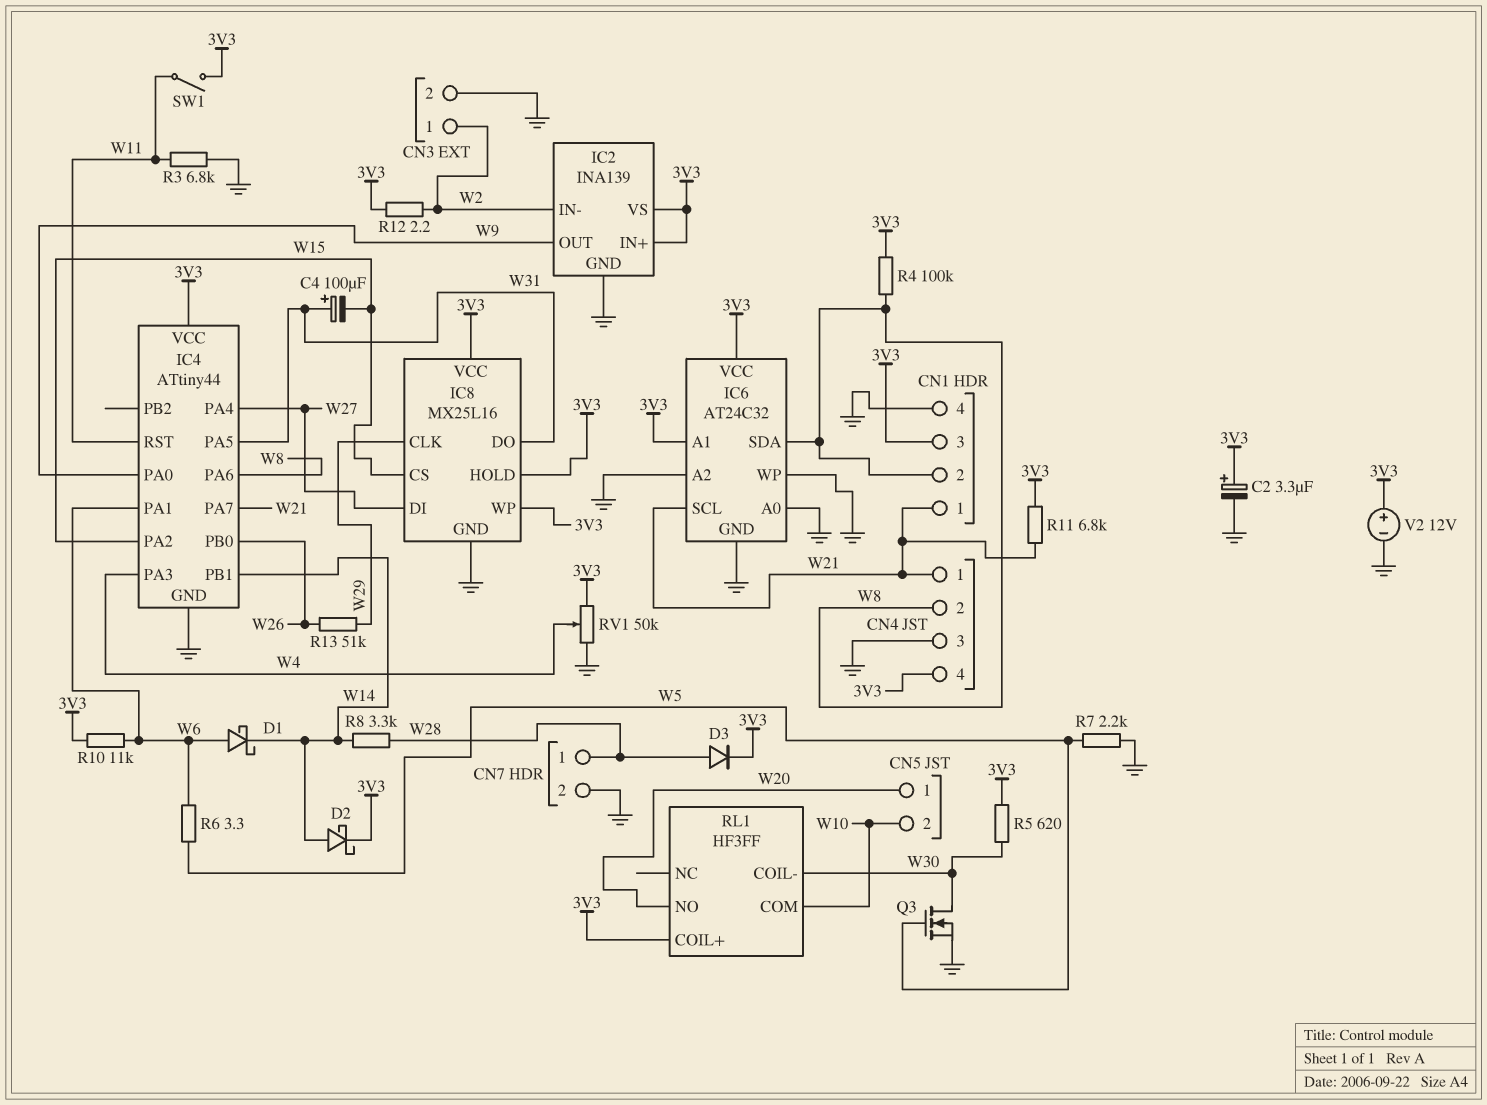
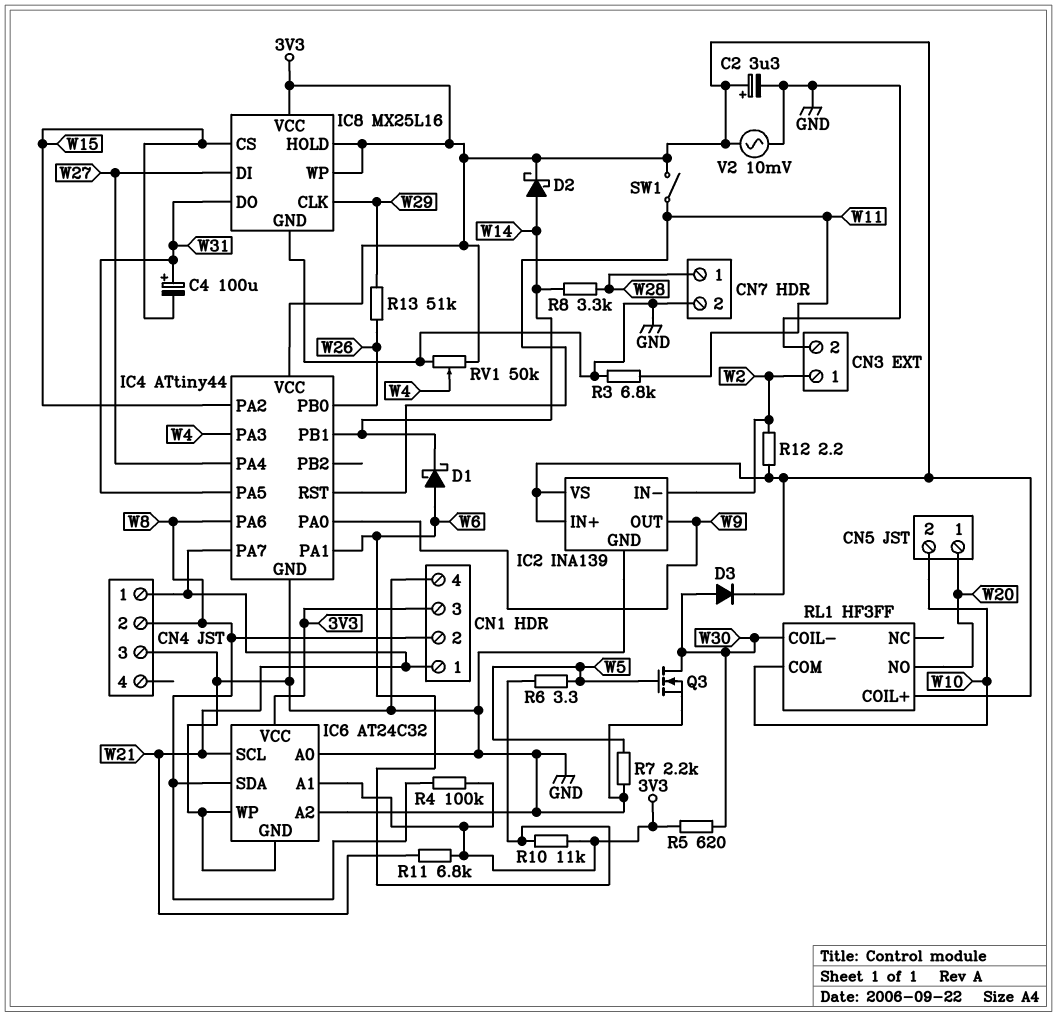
CN4 pin 4: 3V3 -> none
D3: diode (A W28, K 3V3) -> diode (A W30, K 3V3)
V2: 12V (plus 3V3, minus GND) -> AC 10mV (3V3, GND)

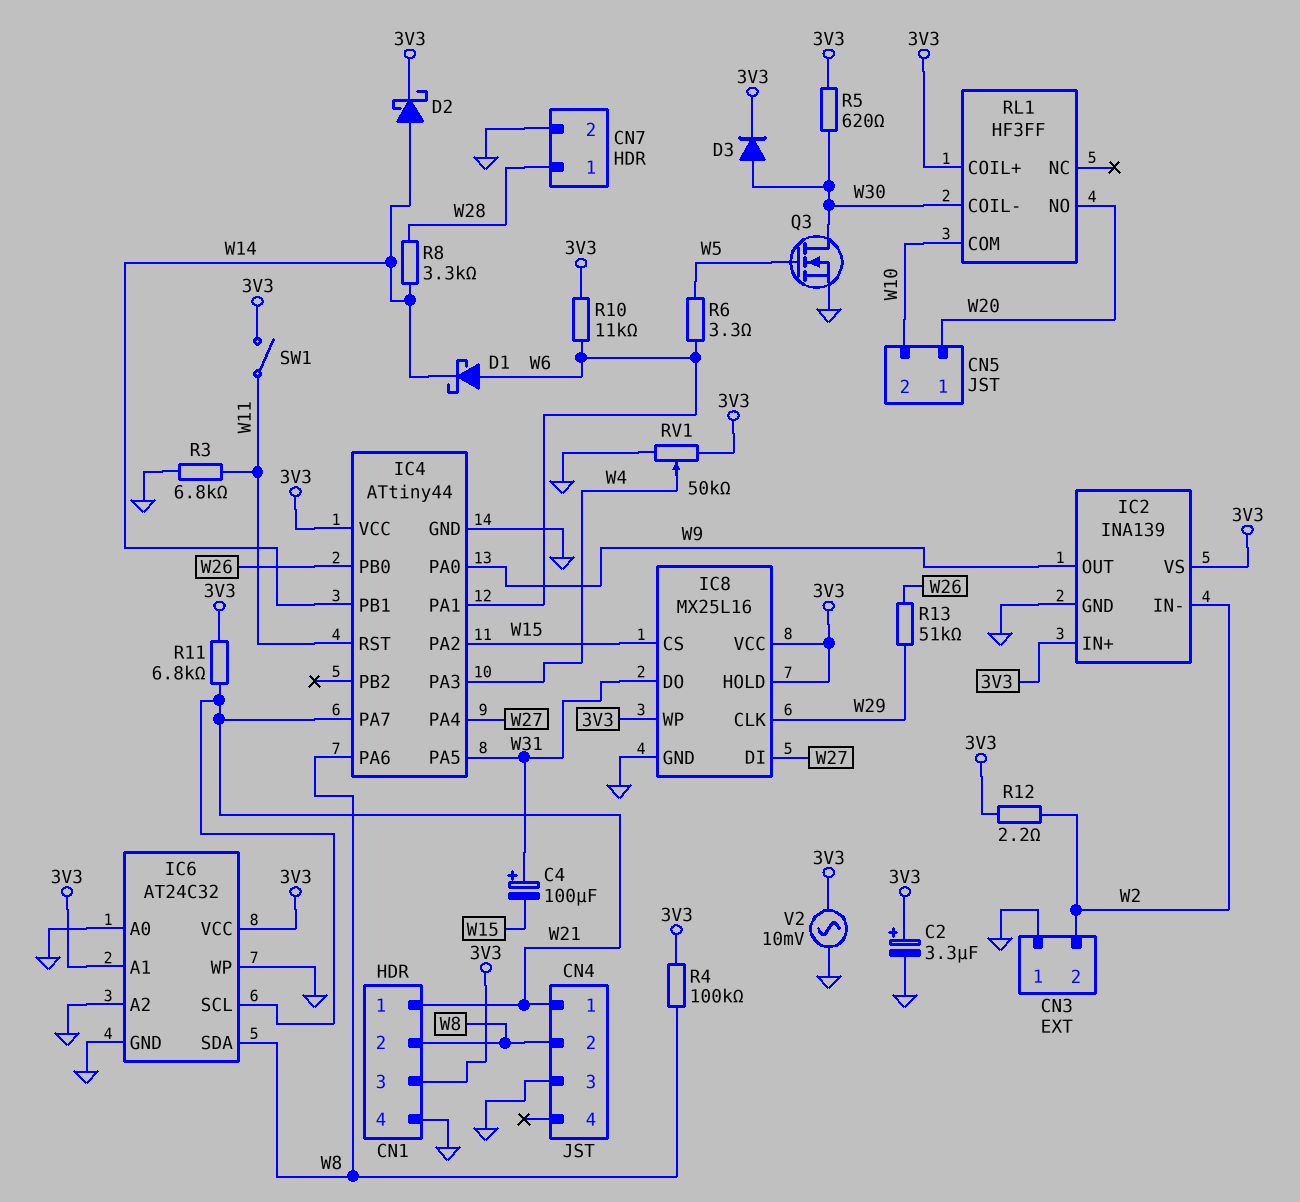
CN3 pin 1: W2 -> GND
CN3 pin 2: GND -> W2
R7: 2.2k (GND, W5) -> none

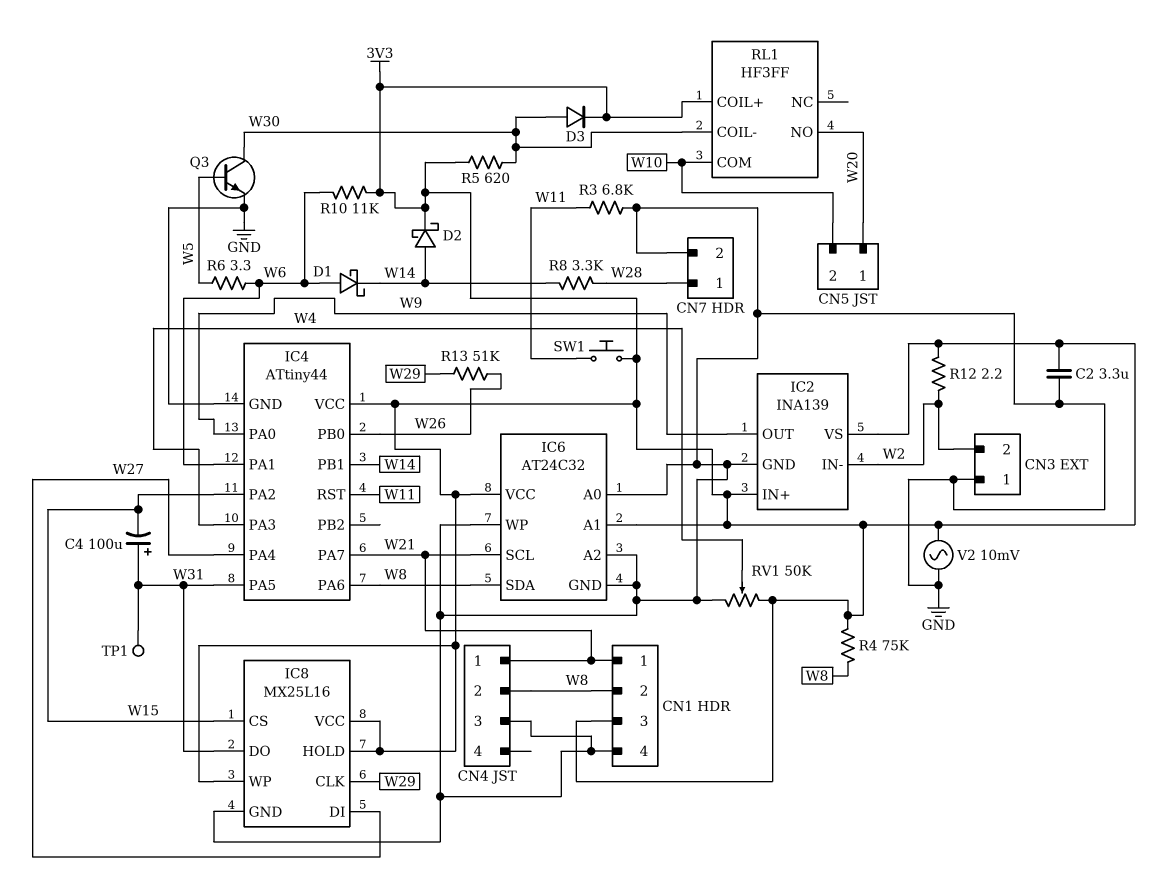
C2: 3.3uF (plus 3V3, minus GND) -> 3.3uF (3V3, GND)
Q3: NMOS (G W5, D W30, S GND) -> NPN (B W5, C W30, E GND)
R4: 100k (3V3, W8) -> 75k (3V3, W8)
R11: 6.8k (3V3, W21) -> none
SW1: switch (3V3, W11) -> button (3V3, W11)
TP1: none -> test point (W31)

